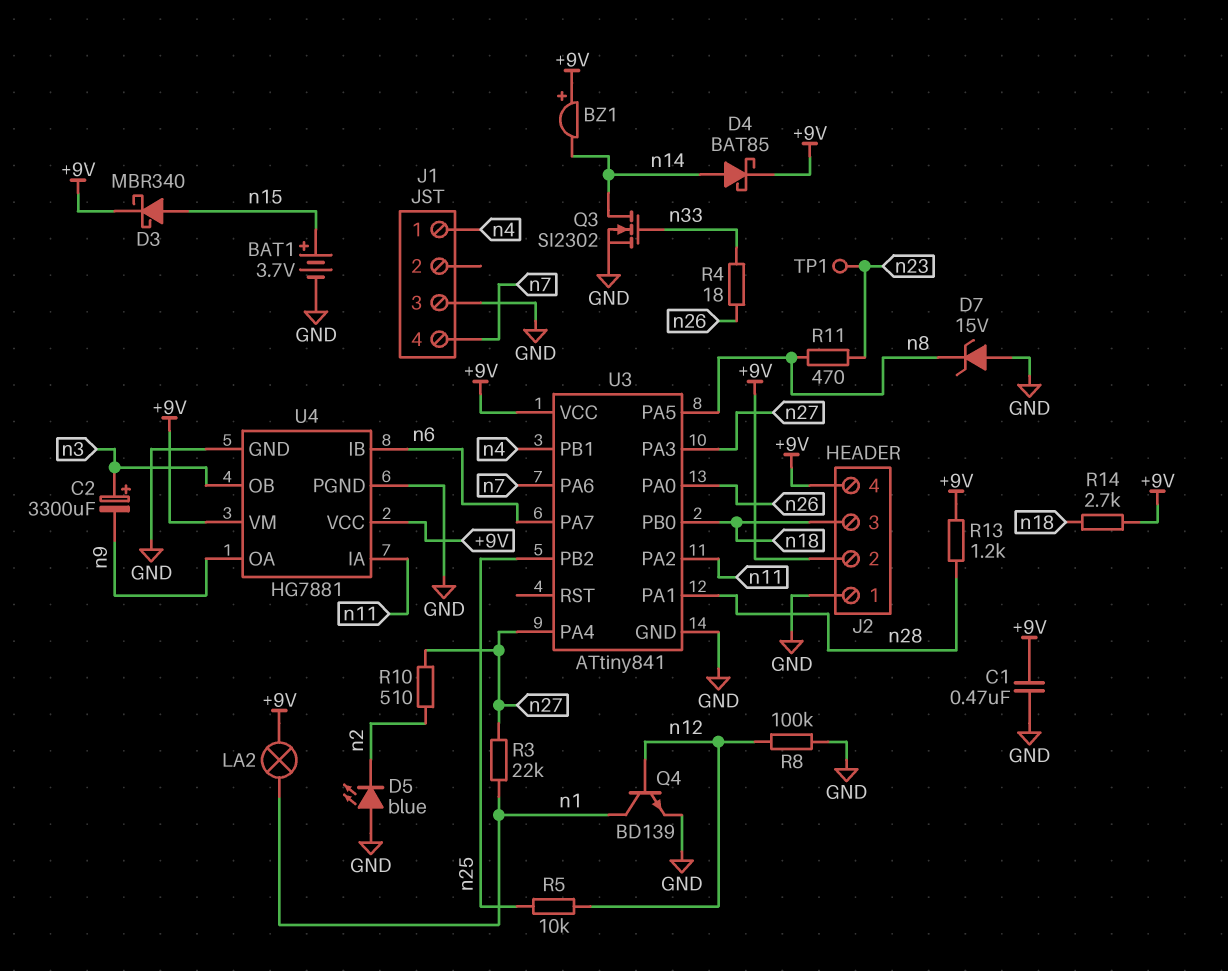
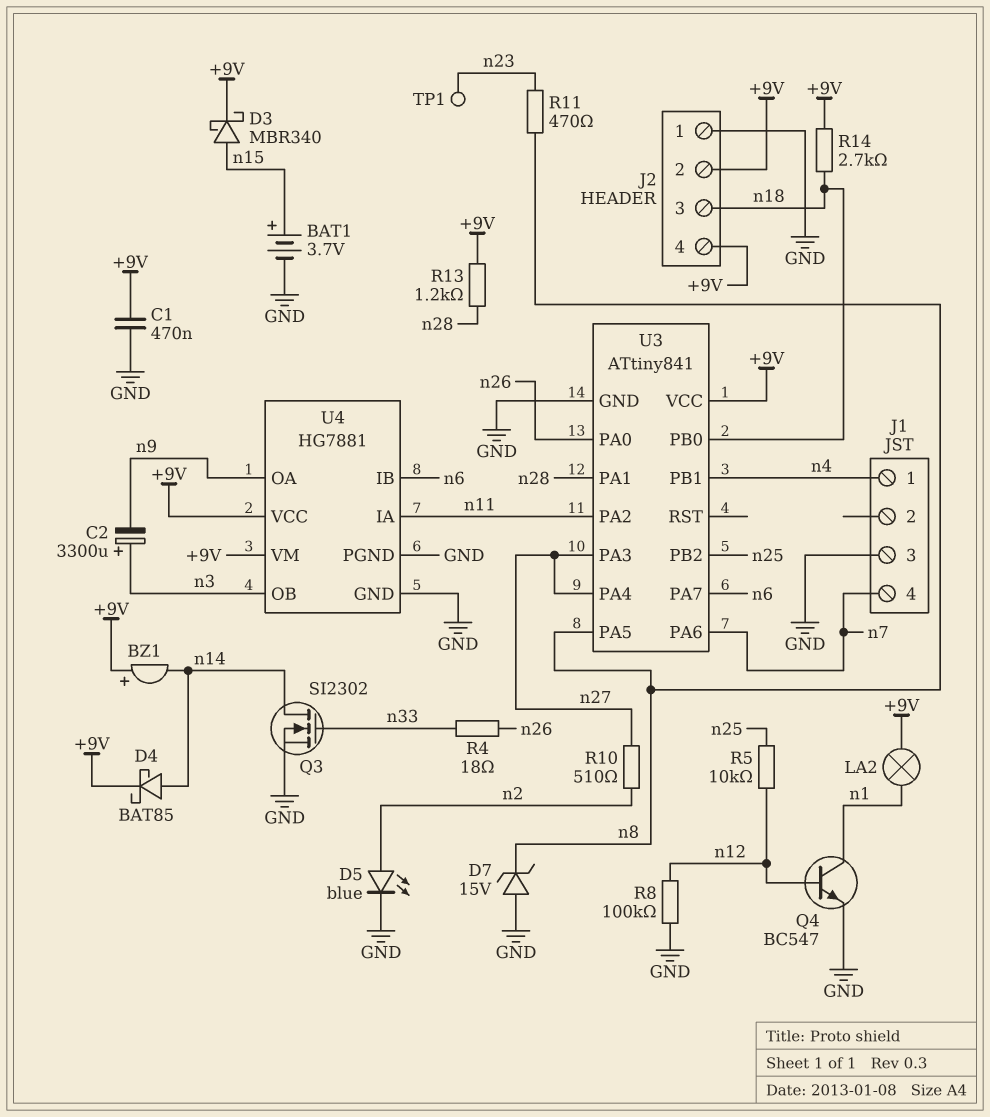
D5: LED blue (A GND, K n2) -> LED blue (A n2, K GND)
Q4: NPN BD139 (B n12, C n1, E GND) -> NPN BC547 (B n12, C n1, E GND)
R3: 22k (n1, n27) -> none

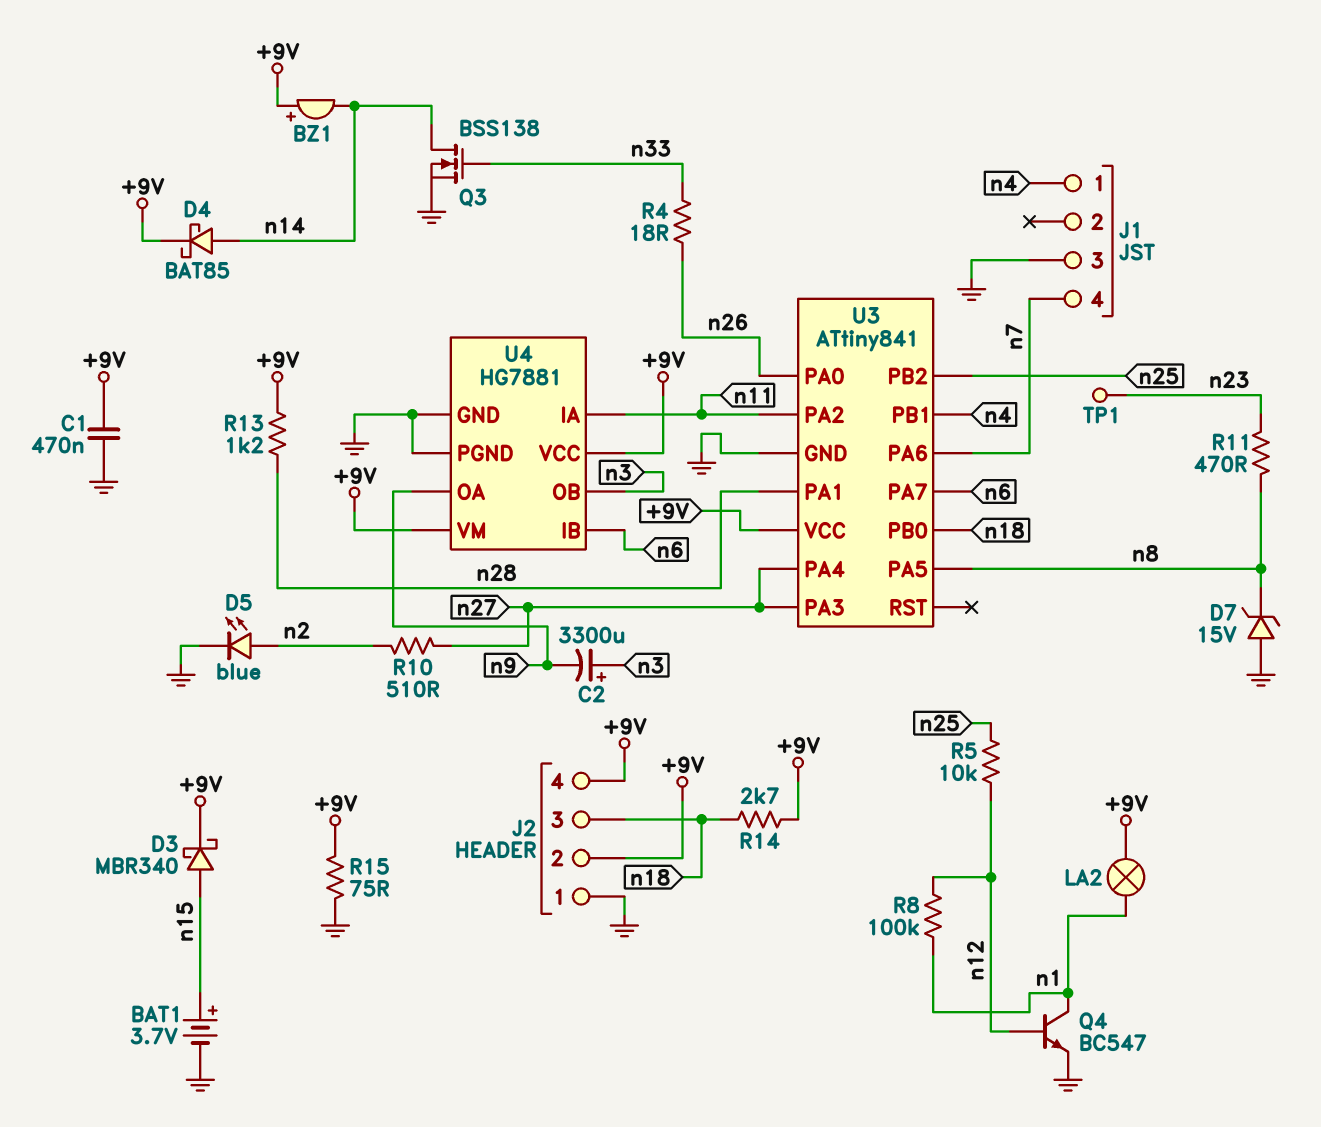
Q3: NMOS SI2302 (G n33, D n14, S GND) -> NMOS BSS138 (G n33, D n14, S GND)
R8: 100k (GND, n12) -> 100k (n1, n12)
R15: none -> 75 (+9V, GND)

